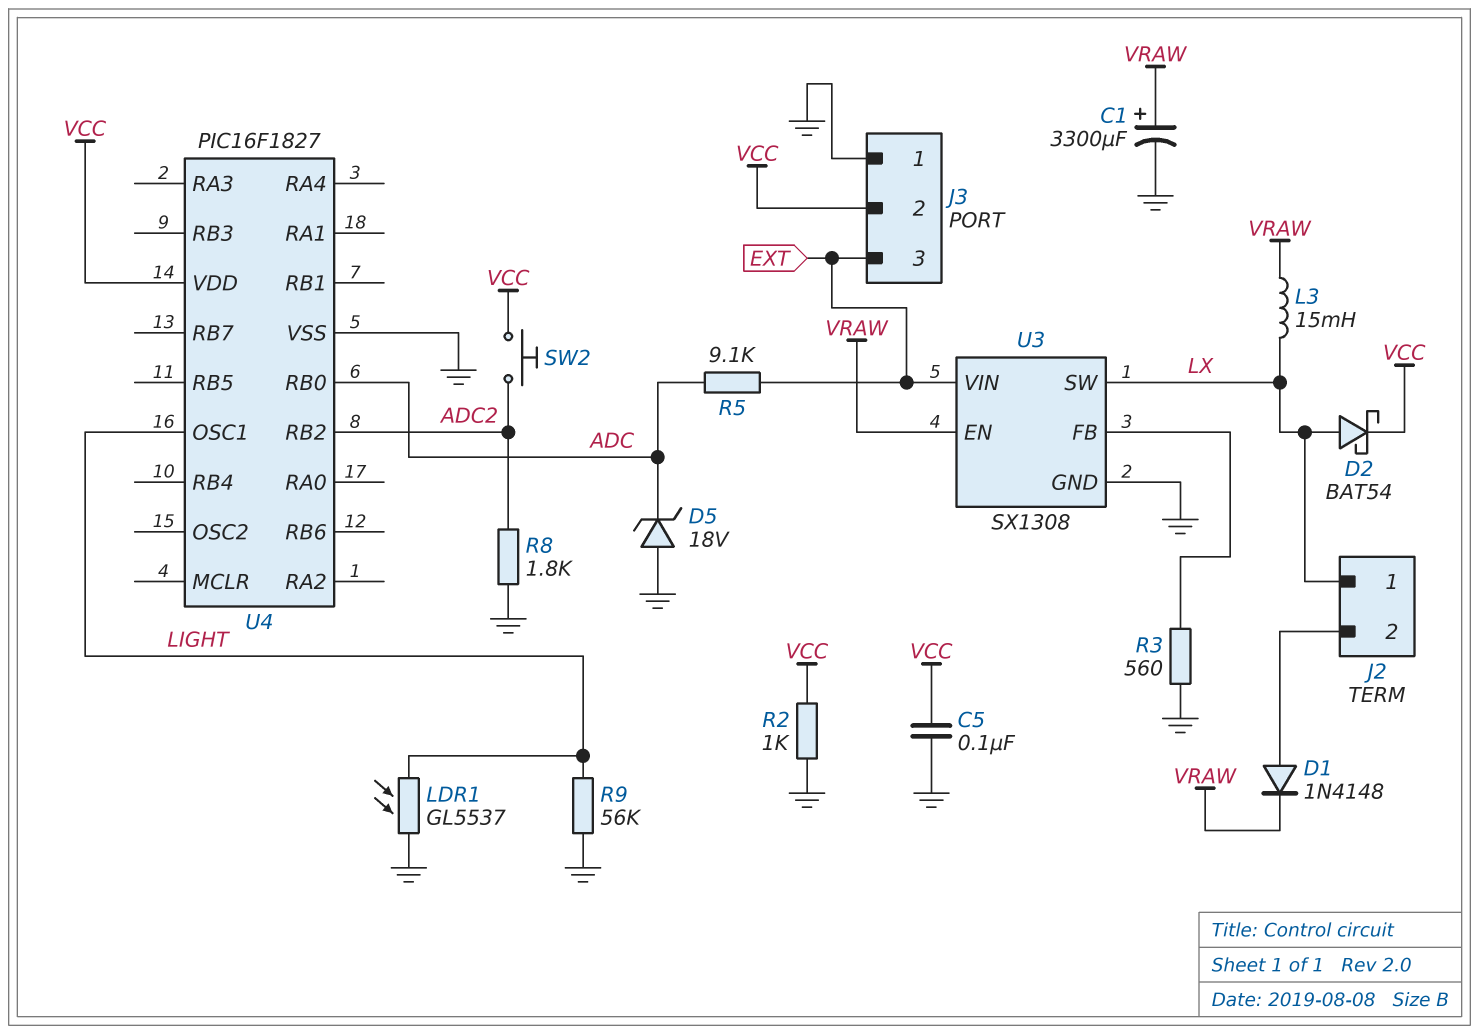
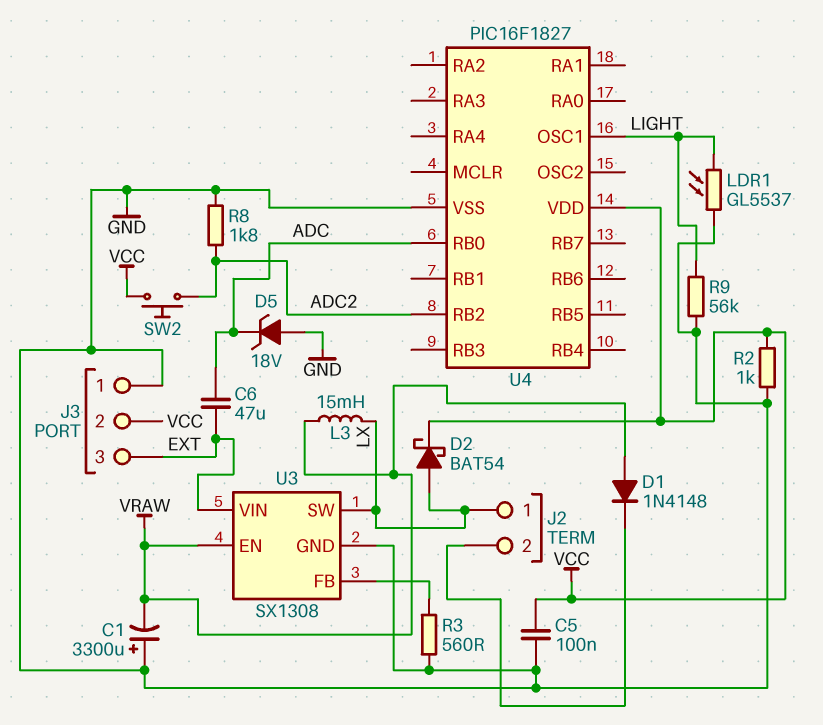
C1: 3300uF (plus VRAW, minus GND) -> 3300uF (plus GND, minus VRAW)
C6: none -> 47uF (ADC, EXT)
D1: diode 1N4148 (A J2/2, K VRAW) -> diode 1N4148 (A VRAW, K J2/2)
R5: 9.1k (ADC, EXT) -> none

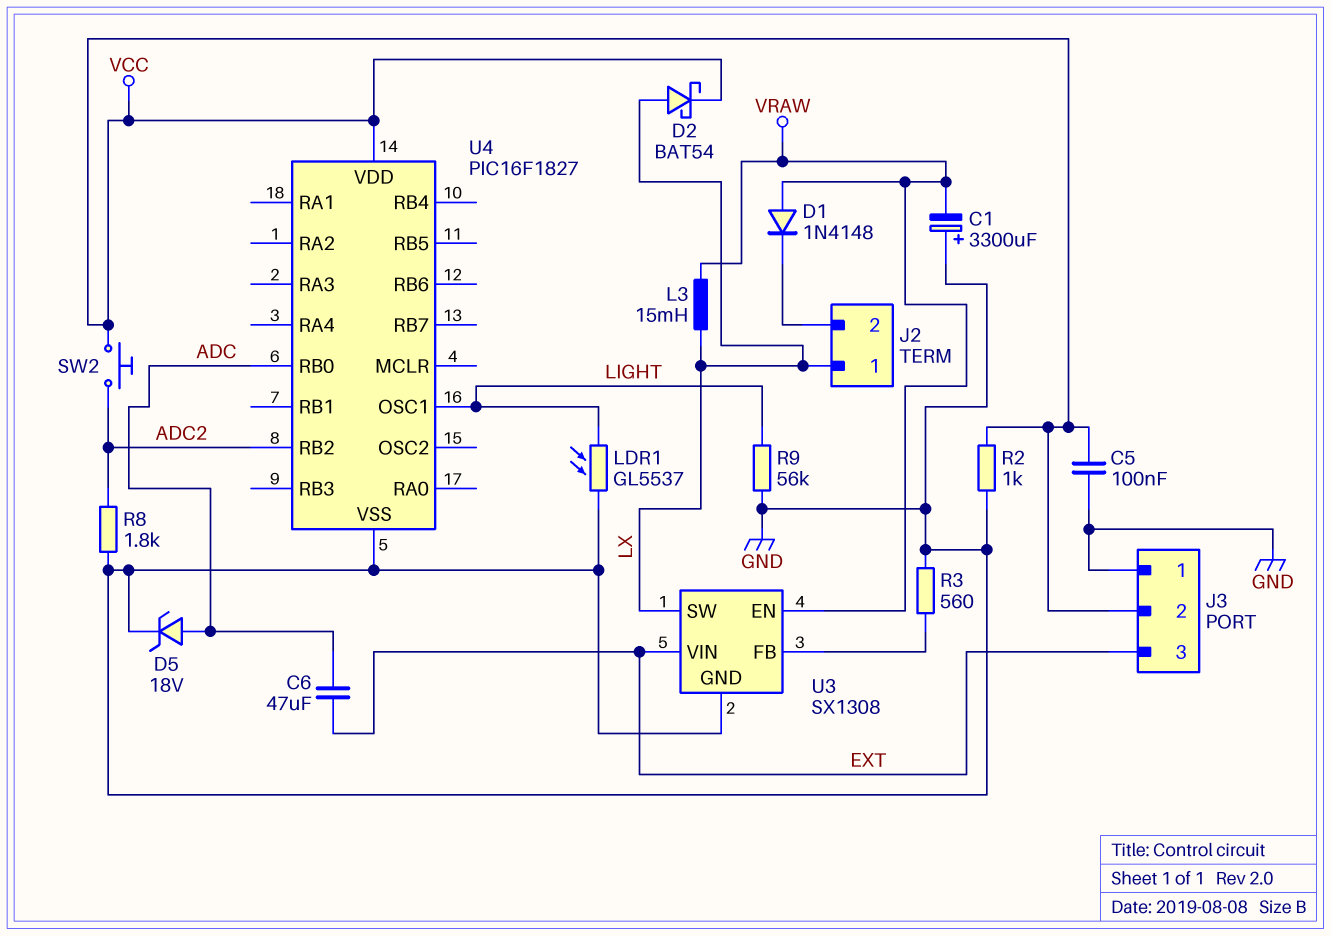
D5: zener 18V (A GND, K ADC) -> zener 18V (A ADC, K GND)

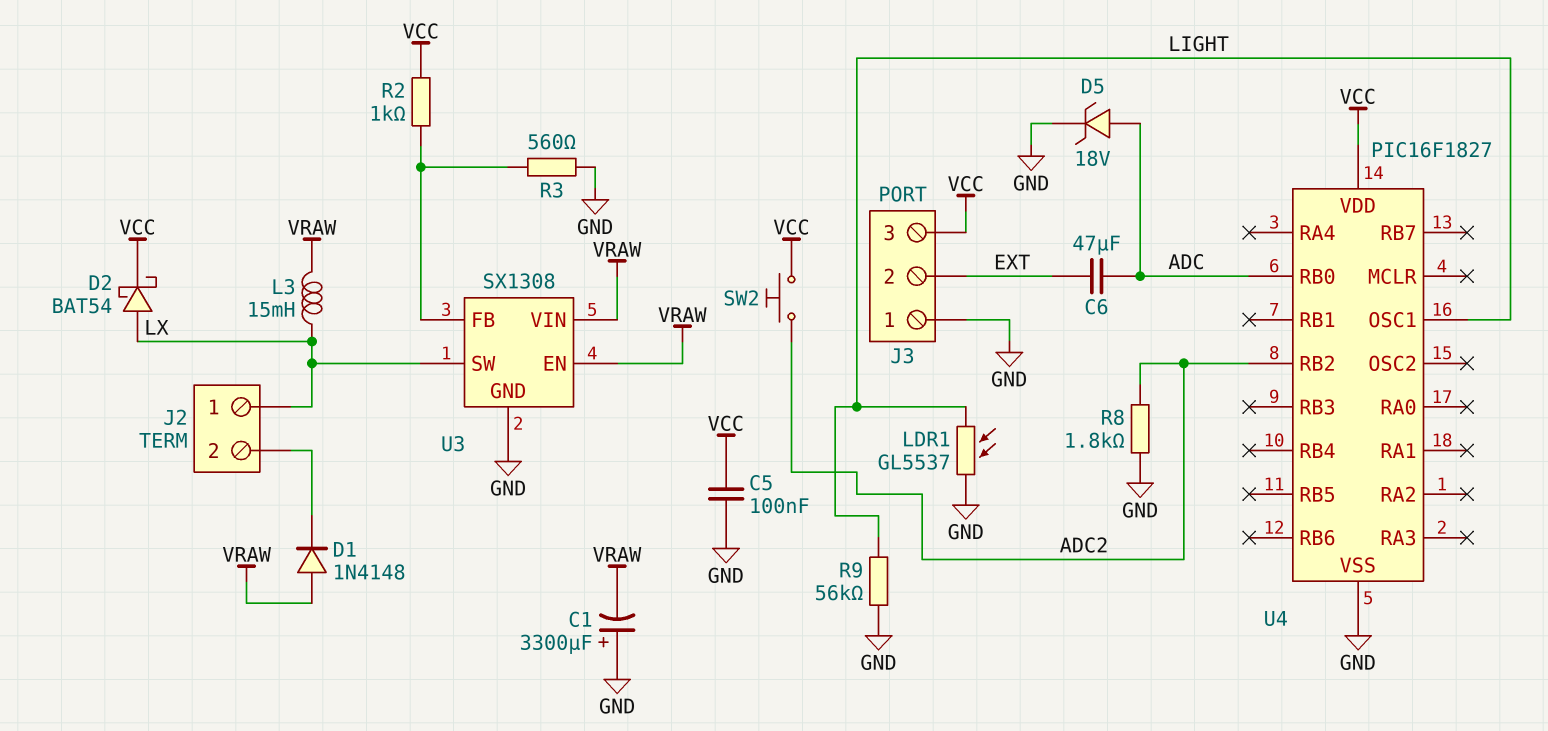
J3 pin 2: VCC -> EXT
J3 pin 3: EXT -> VCC
R2: 1k (GND, VCC) -> 1k (U3/FB, VCC)
U3 pin VIN: EXT -> VRAW

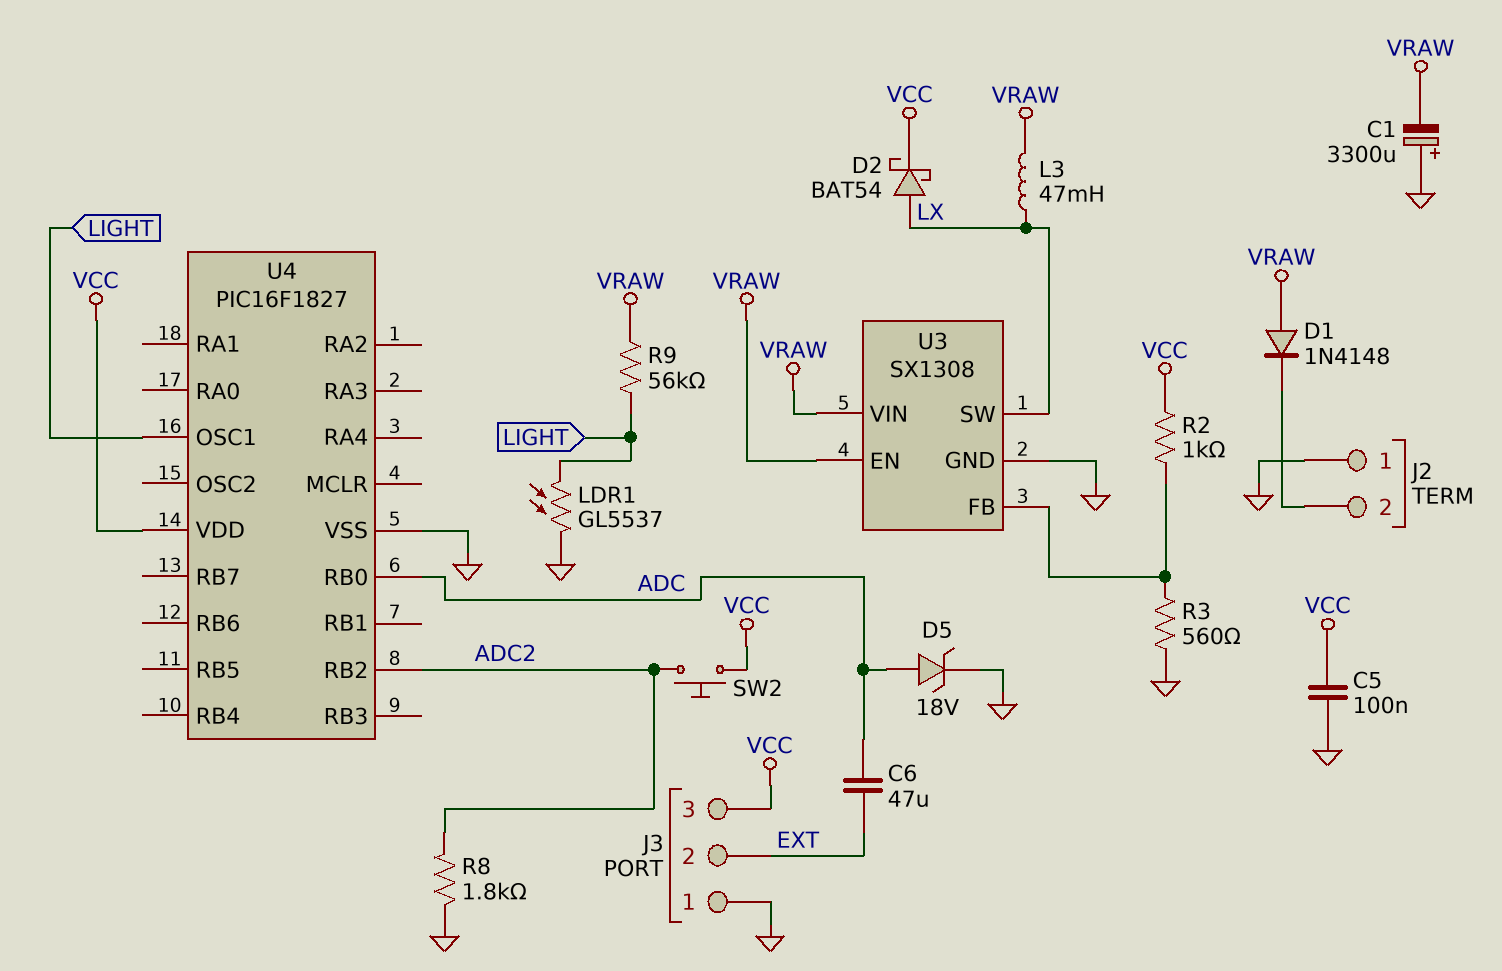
J2 pin 1: LX -> GND
L3: 15mH (LX, VRAW) -> 47mH (LX, VRAW)
R9: 56k (GND, LIGHT) -> 56k (LIGHT, VRAW)

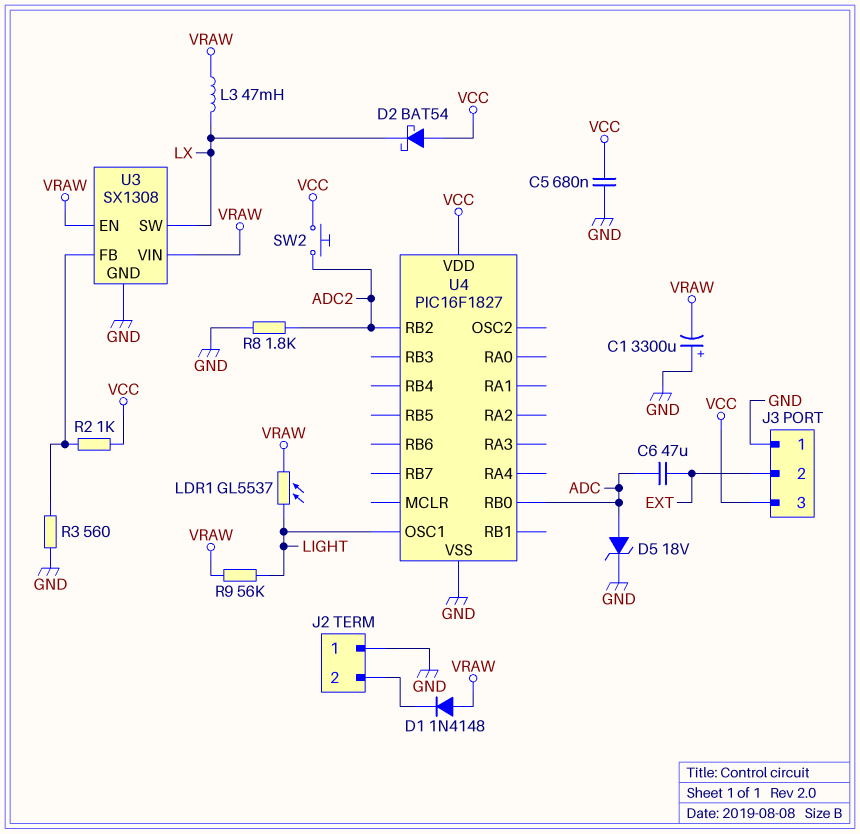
C5: 100nF (GND, VCC) -> 680nF (GND, VCC)
D2: schottky BAT54 (A LX, K VCC) -> schottky BAT54 (A VCC, K LX)
LDR1: GL5537 (GND, LIGHT) -> GL5537 (LIGHT, VRAW)

